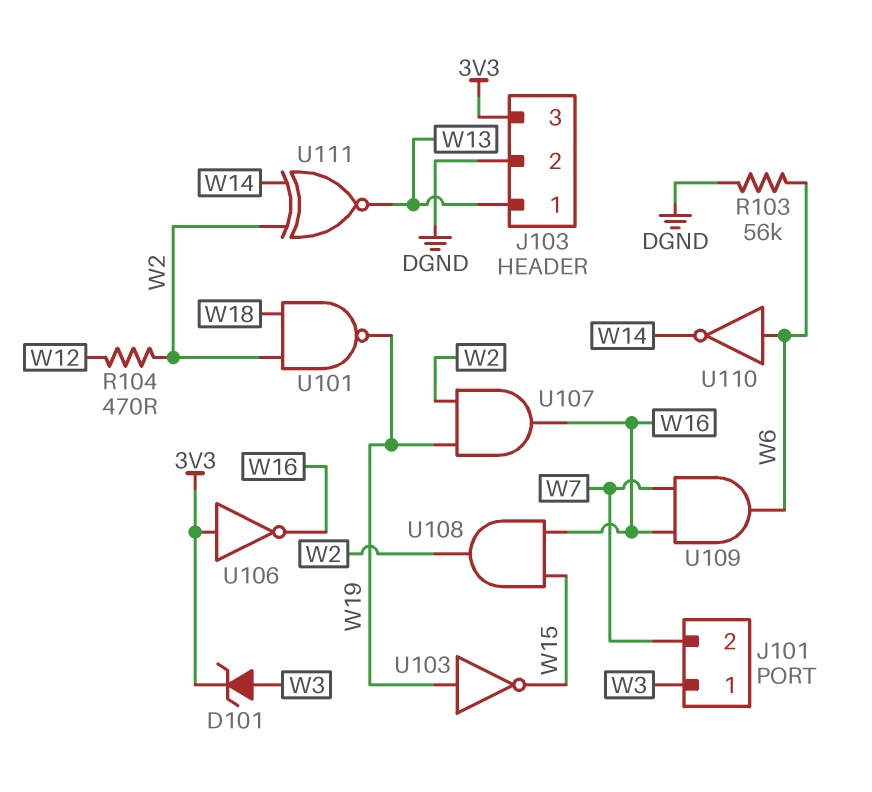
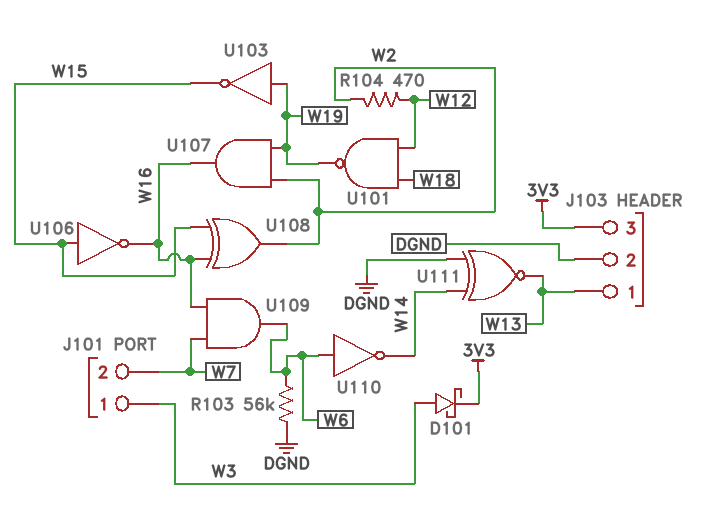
D101: zener (A W3, K 3V3) -> schottky (A W3, K 3V3)
U101: NAND (in W2, in W18, out W19) -> NAND (in W12, in W18, out W19)
U106: NOT (in 3V3, out W16) -> NOT (in W15, out W16)
U108: AND (in W15, in W16, out W2) -> XOR (in W15, in W16, out W2)
U111: XNOR (in W2, in W14, out W13) -> XNOR (in DGND, in W14, out W13)

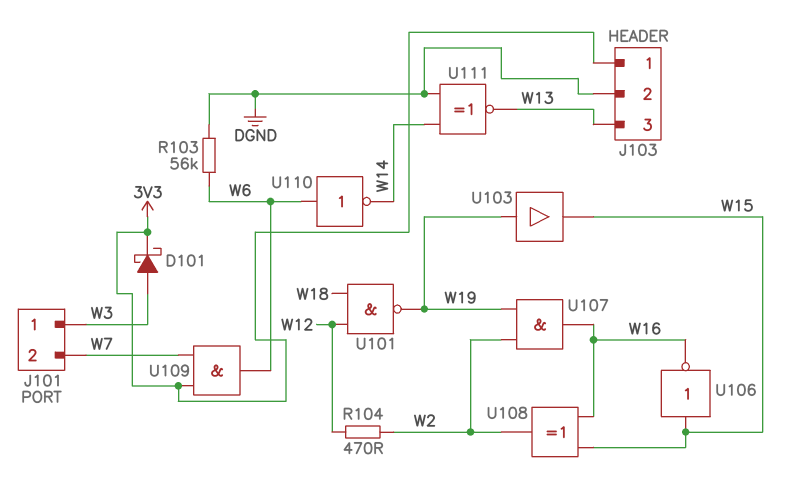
J103 pin 1: W13 -> 3V3
J103 pin 3: 3V3 -> W13
U103: NOT (in W19, out W15) -> buffer (in W19, out W15)
U109: AND (in W7, in W16, out W6) -> AND (in 3V3, in W7, out W6)

